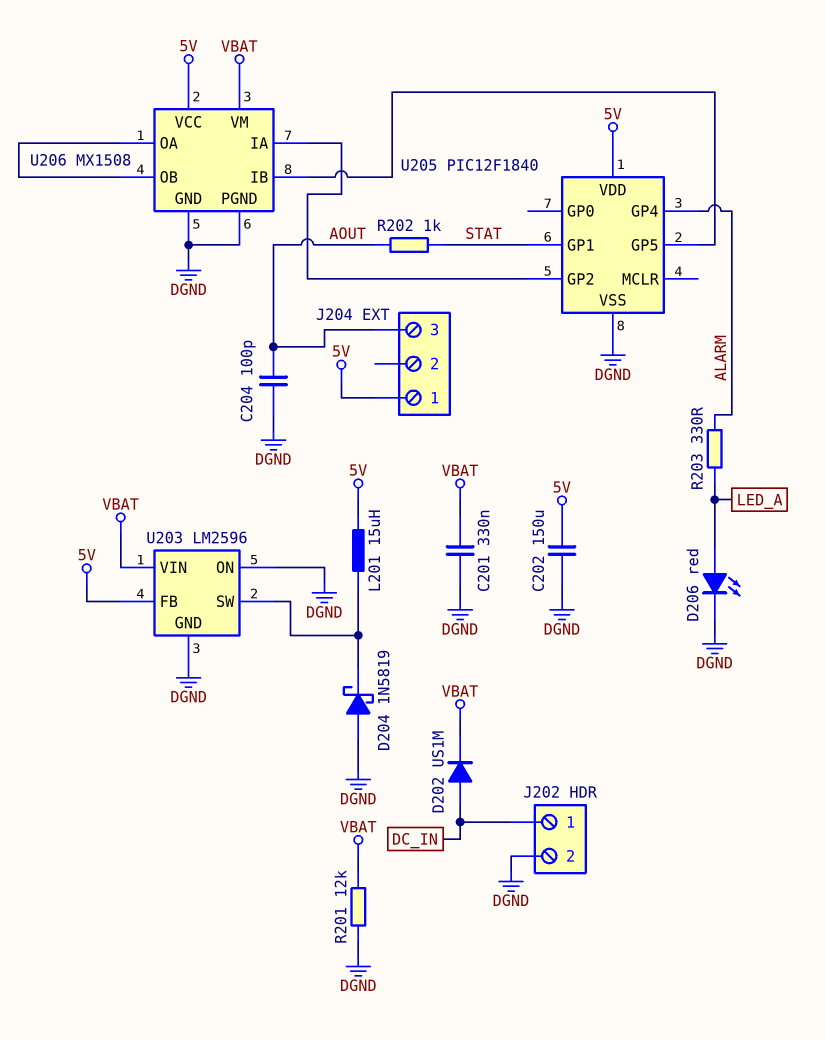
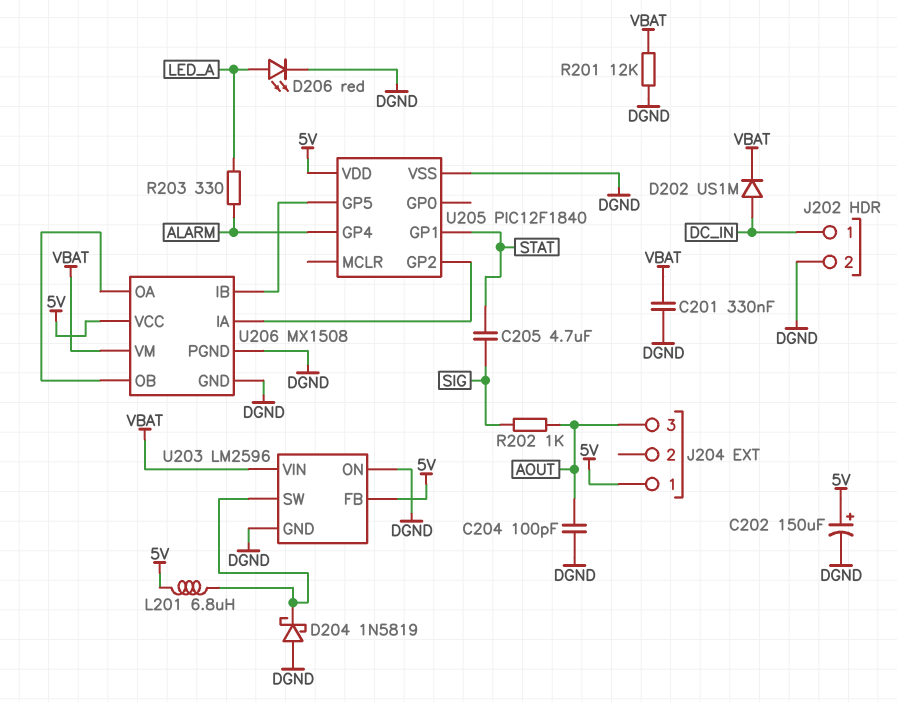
C202: 150uF (5V, DGND) -> 150uF (plus 5V, minus DGND)
C205: none -> 4.7uF (SIG, STAT)
L201: 15uH (5V, U203/SW) -> 6.8uH (5V, U203/SW)
R202: 1k (AOUT, STAT) -> 1k (AOUT, SIG)

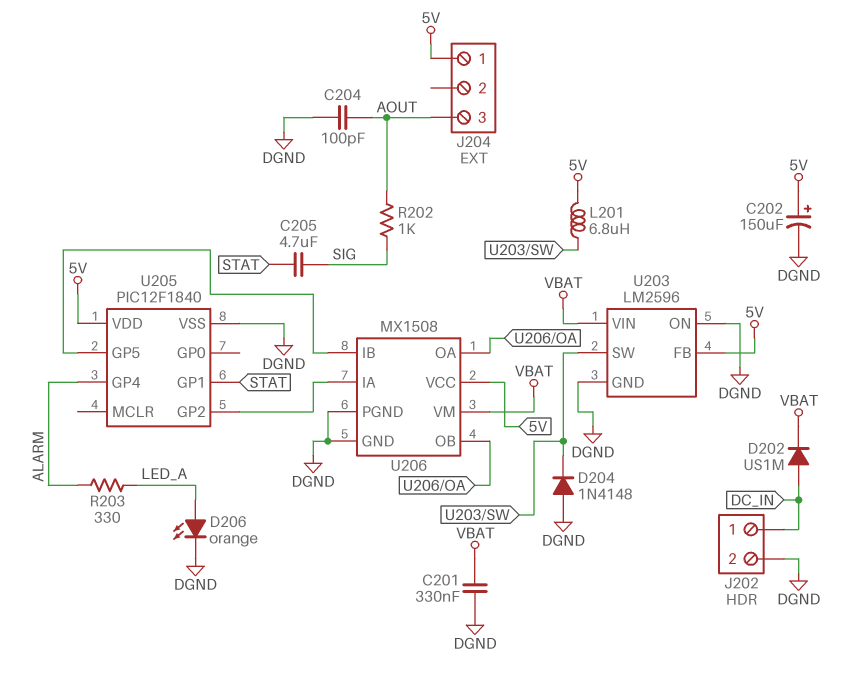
D204: schottky 1N5819 (A DGND, K U203/SW) -> diode 1N4148 (A DGND, K U203/SW)
D206: LED red (A LED_A, K DGND) -> LED orange (A LED_A, K DGND)
R201: 12k (DGND, VBAT) -> none

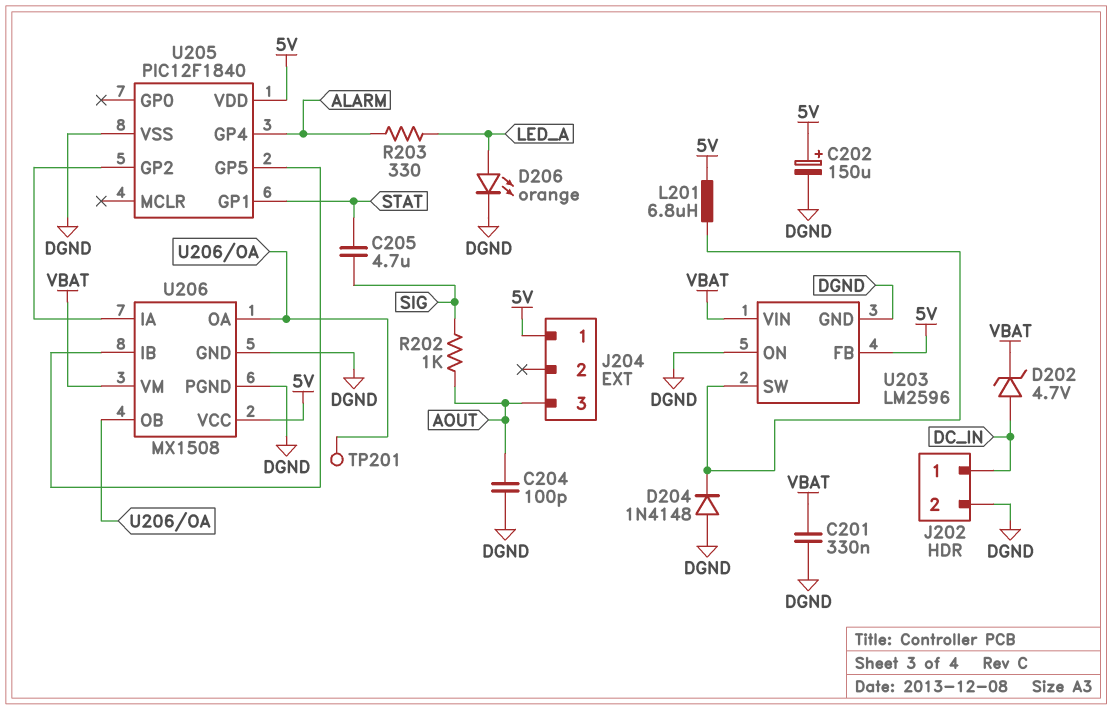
D202: diode US1M (A DC_IN, K VBAT) -> zener 4.7V (A DC_IN, K VBAT)
TP201: none -> test point (U206/OA)

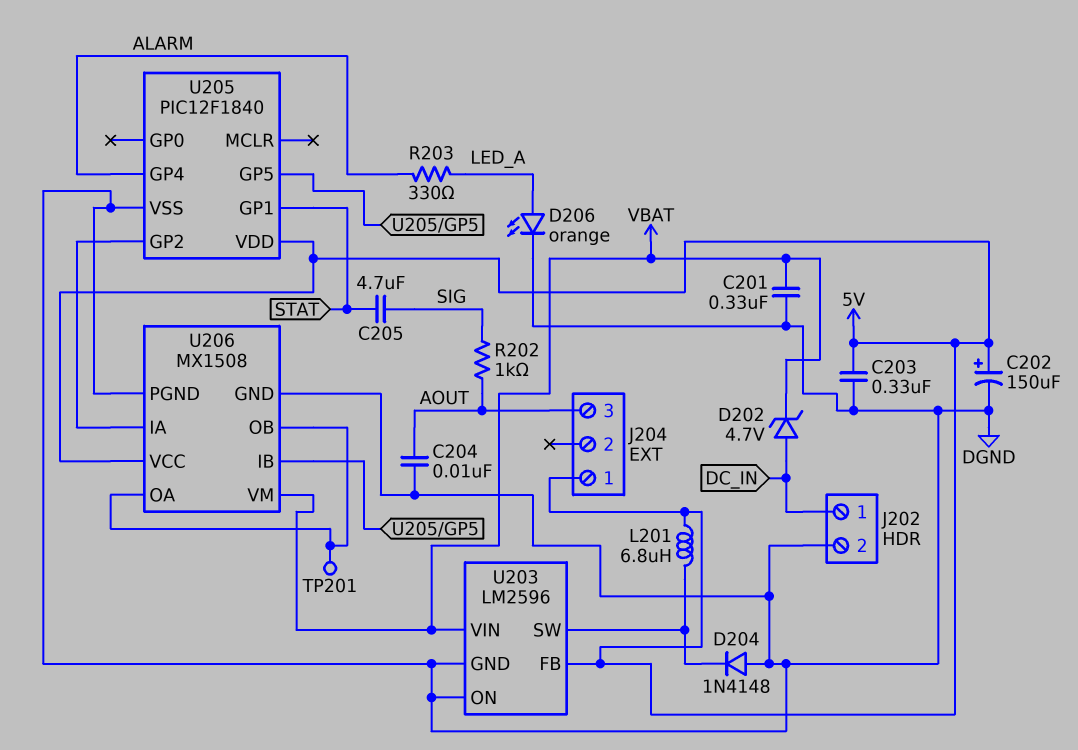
C203: none -> 330nF (5V, DGND)
C204: 100pF (AOUT, DGND) -> 10nF (AOUT, DGND)

